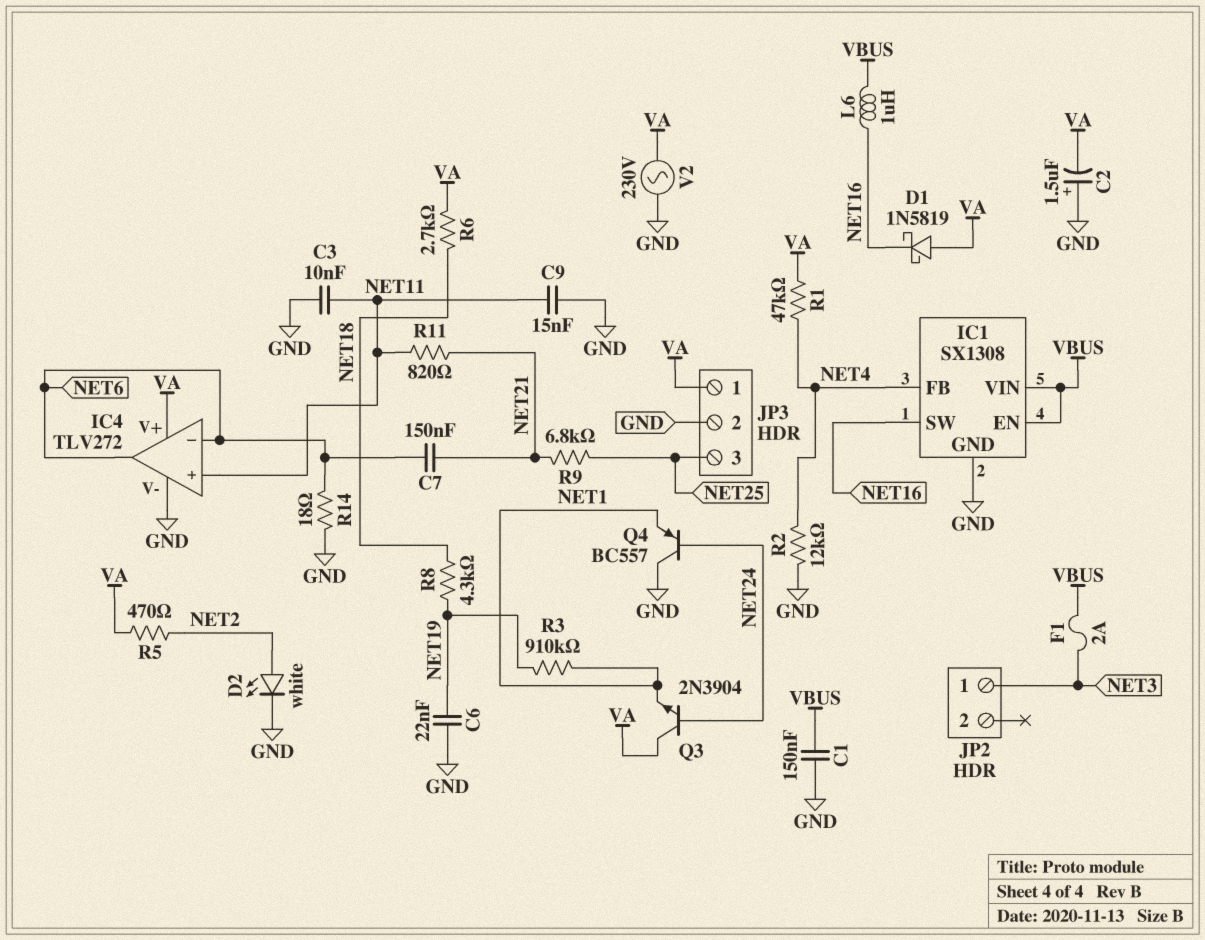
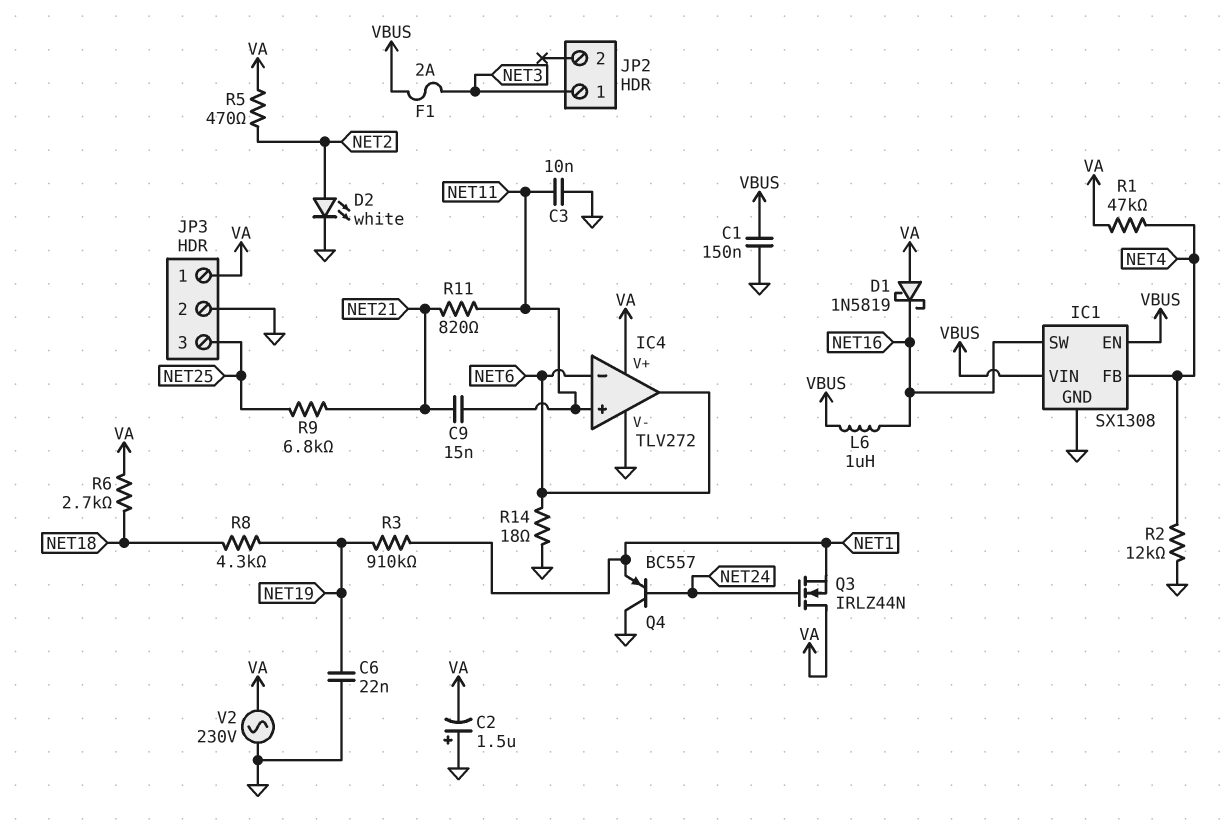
C7: 150nF (NET6, NET21) -> none
C9: 15nF (GND, NET11) -> 15nF (NET11, NET21)
Q3: NPN 2N3904 (B NET24, C VA, E NET1) -> NMOS IRLZ44N (G NET24, D VA, S NET1)

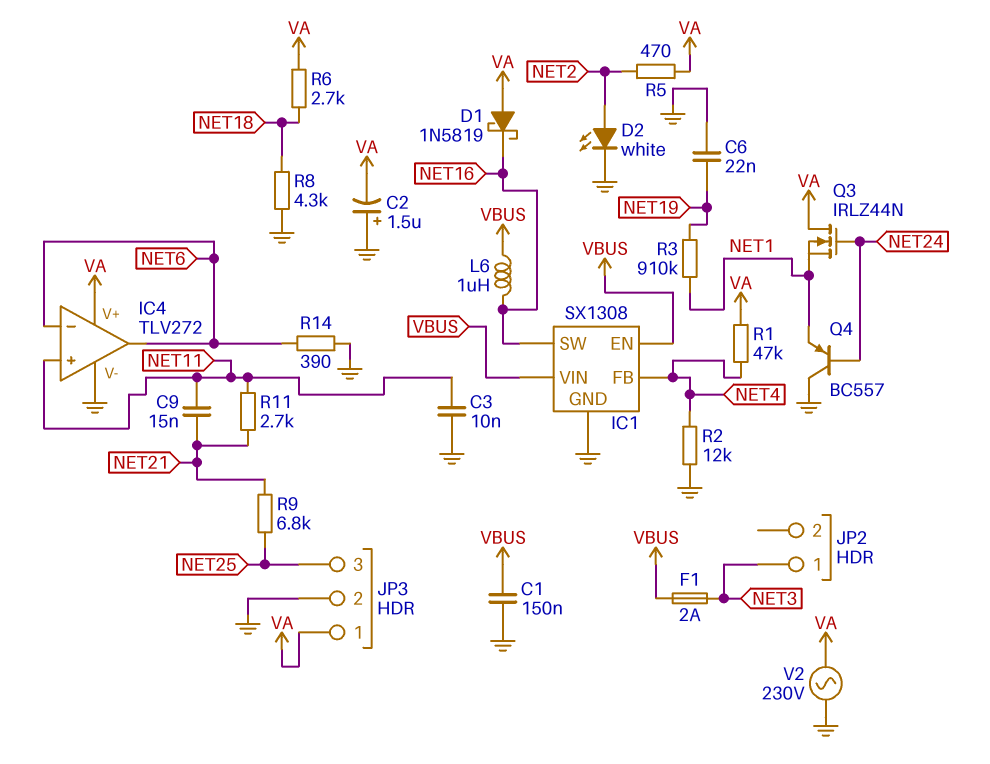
R8: 4.3k (NET18, NET19) -> 4.3k (GND, NET18)
R11: 820 (NET11, NET21) -> 2.7k (NET11, NET21)
R14: 18 (GND, NET6) -> 390 (GND, NET6)

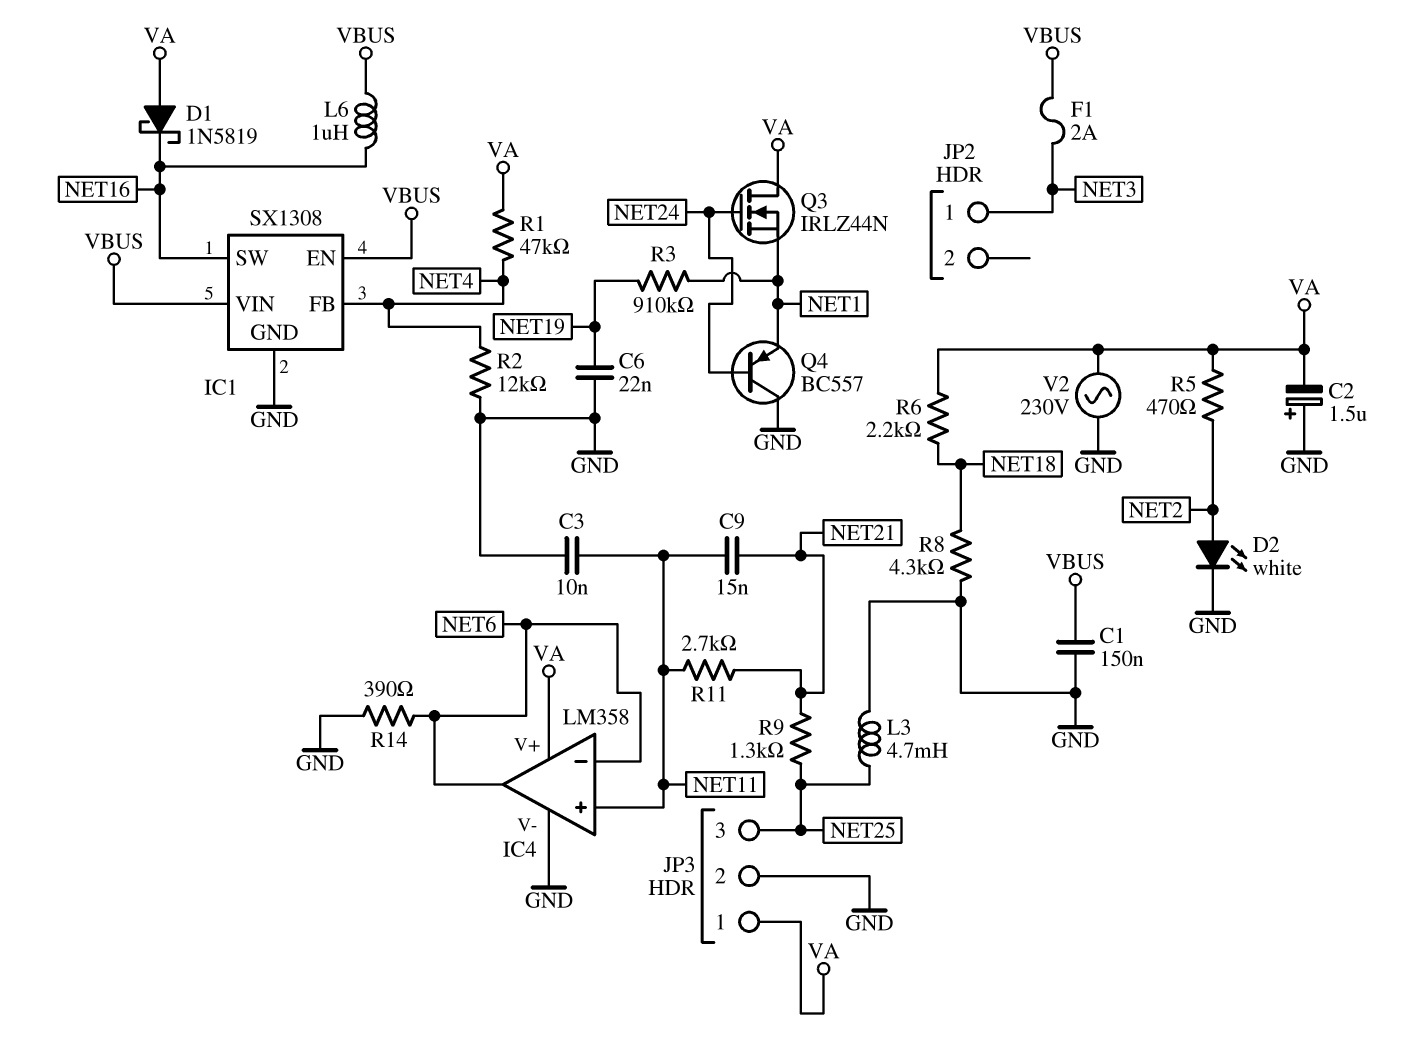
IC4: TLV272 -> LM358
L3: none -> 4.7mH (GND, NET25)
R6: 2.7k (NET18, VA) -> 2.2k (NET18, VA)
R9: 6.8k (NET21, NET25) -> 1.3k (NET21, NET25)

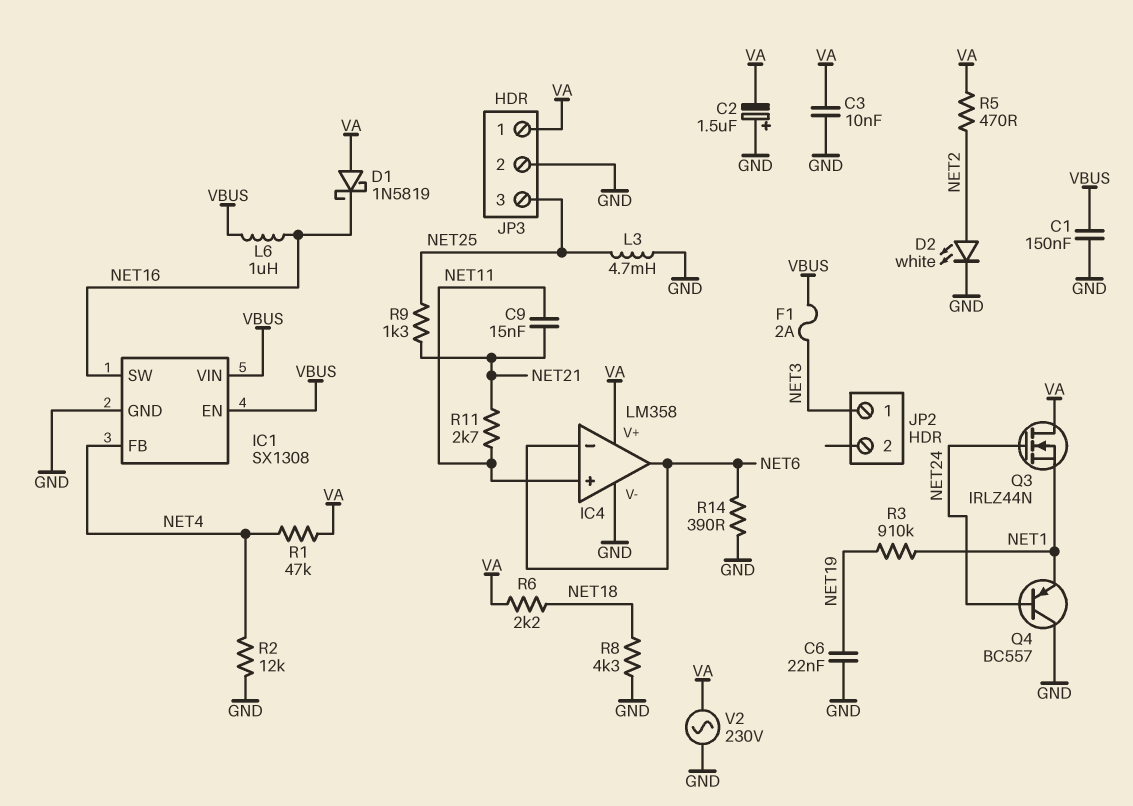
C3: 10nF (GND, NET11) -> 10nF (GND, VA)

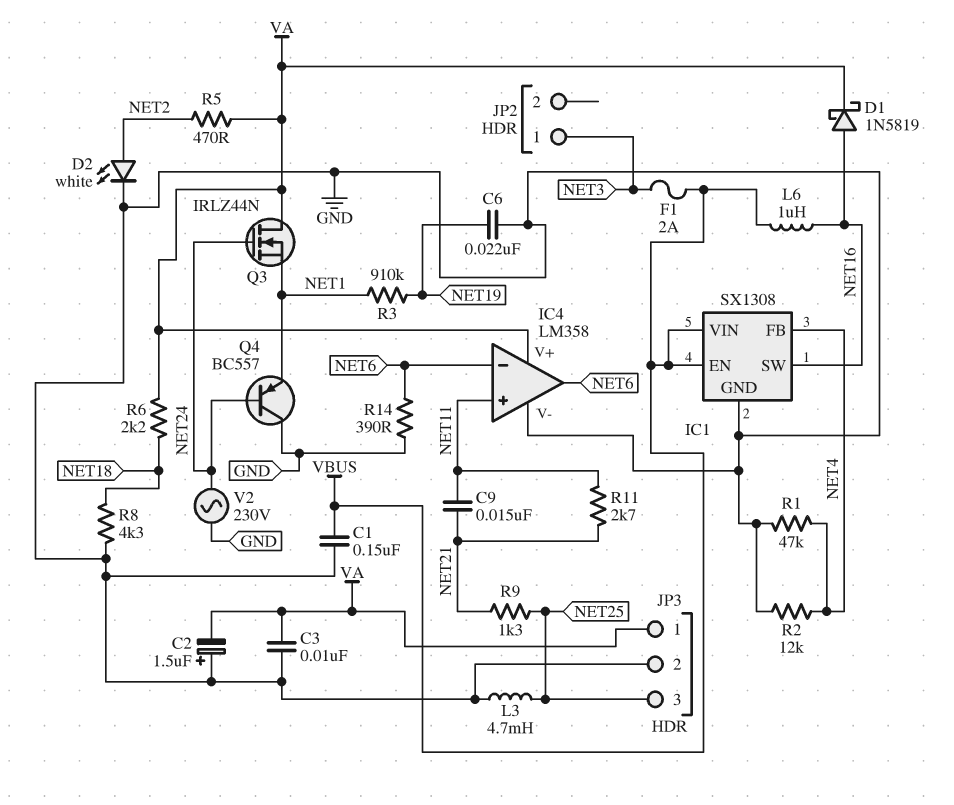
D1: schottky 1N5819 (A VA, K NET16) -> schottky 1N5819 (A NET16, K VA)
R1: 47k (NET4, VA) -> 47k (GND, NET4)
V2: AC 230V (GND, VA) -> AC 230V (GND, NET24)

